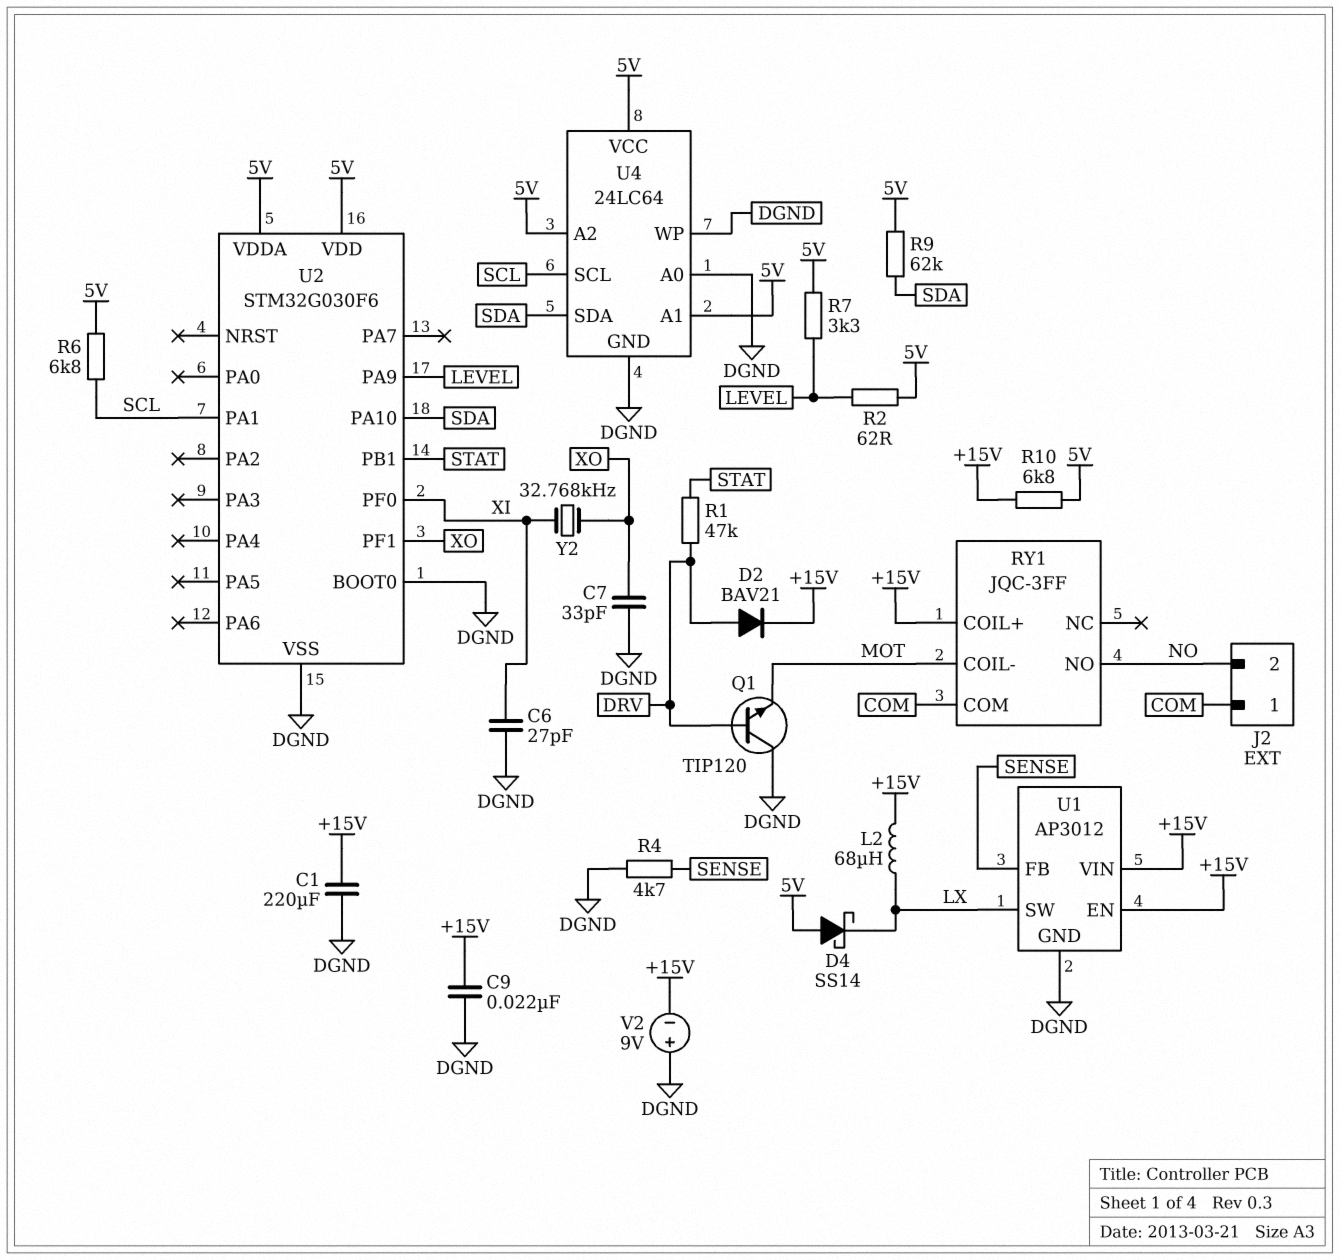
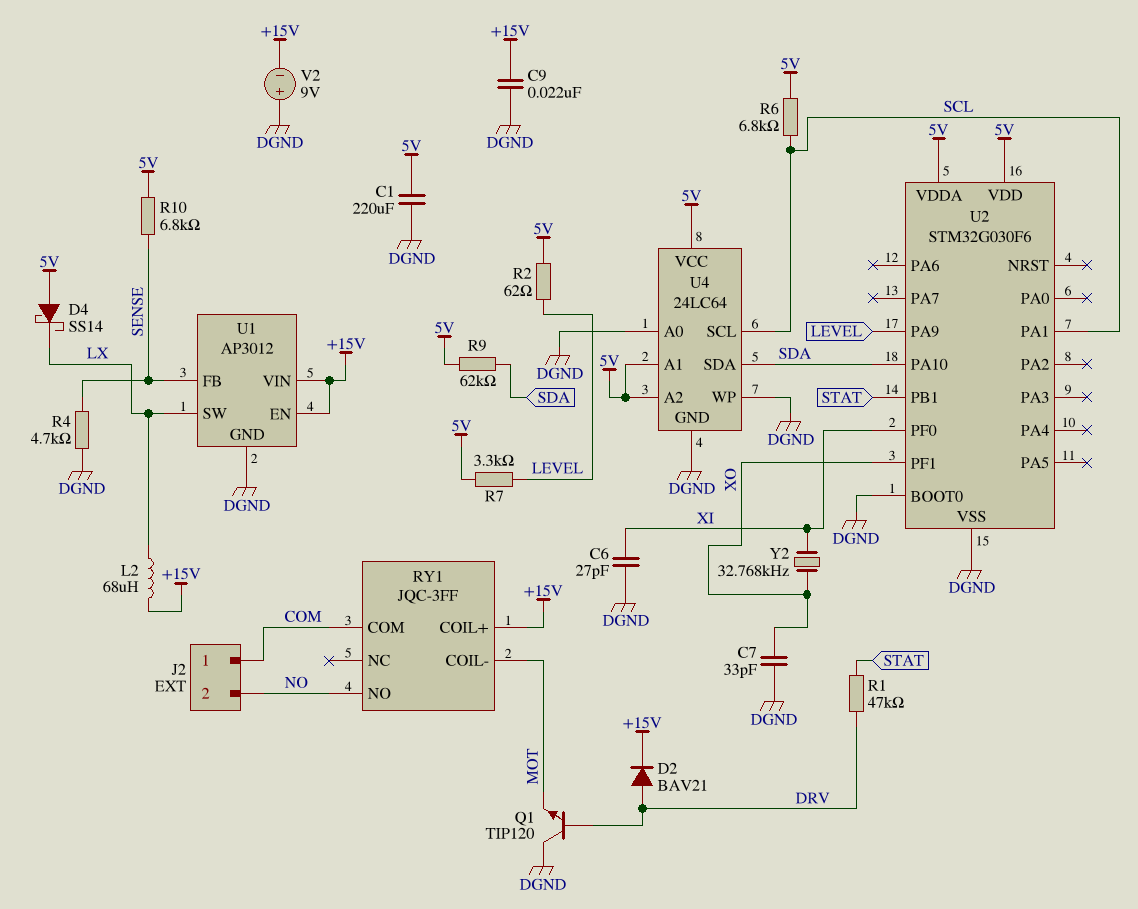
C1: 220uF (+15V, DGND) -> 220uF (5V, DGND)
R10: 6.8k (+15V, 5V) -> 6.8k (5V, SENSE)

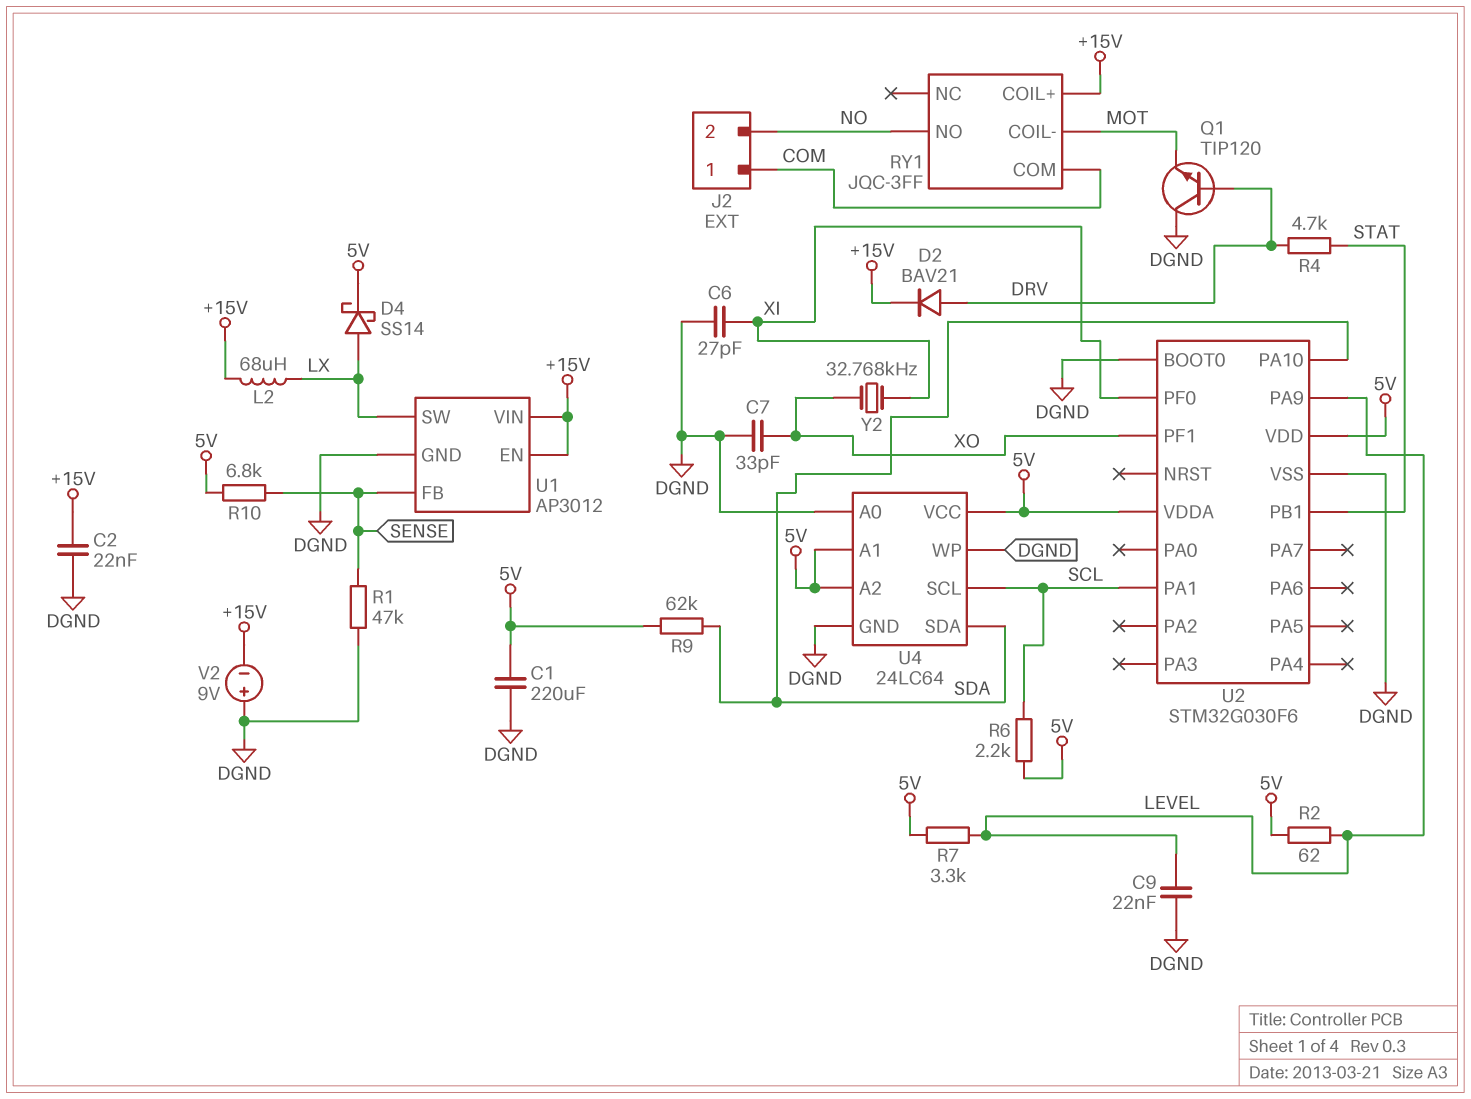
C2: none -> 22nF (+15V, DGND)
C9: 22nF (+15V, DGND) -> 22nF (DGND, LEVEL)
D4: schottky SS14 (A 5V, K LX) -> schottky SS14 (A LX, K 5V)
R1: 47k (DRV, STAT) -> 47k (DGND, SENSE)
R4: 4.7k (DGND, SENSE) -> 4.7k (DRV, STAT)
R6: 6.8k (5V, SCL) -> 2.2k (5V, SCL)

